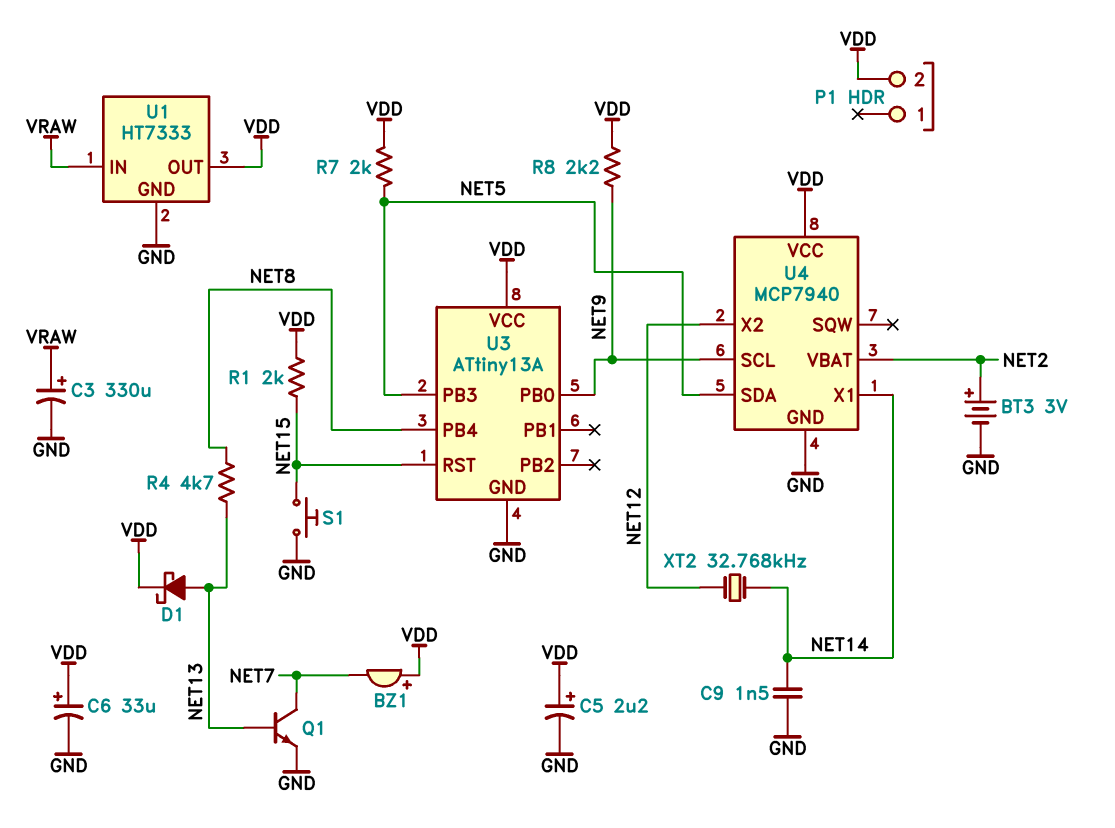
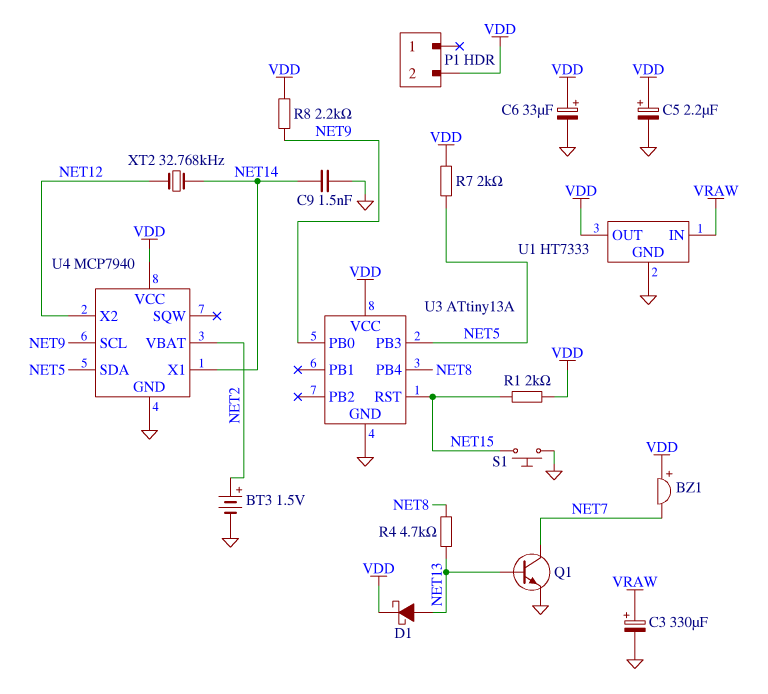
BT3: 3V (plus NET2, minus GND) -> 1.5V (plus NET2, minus GND)

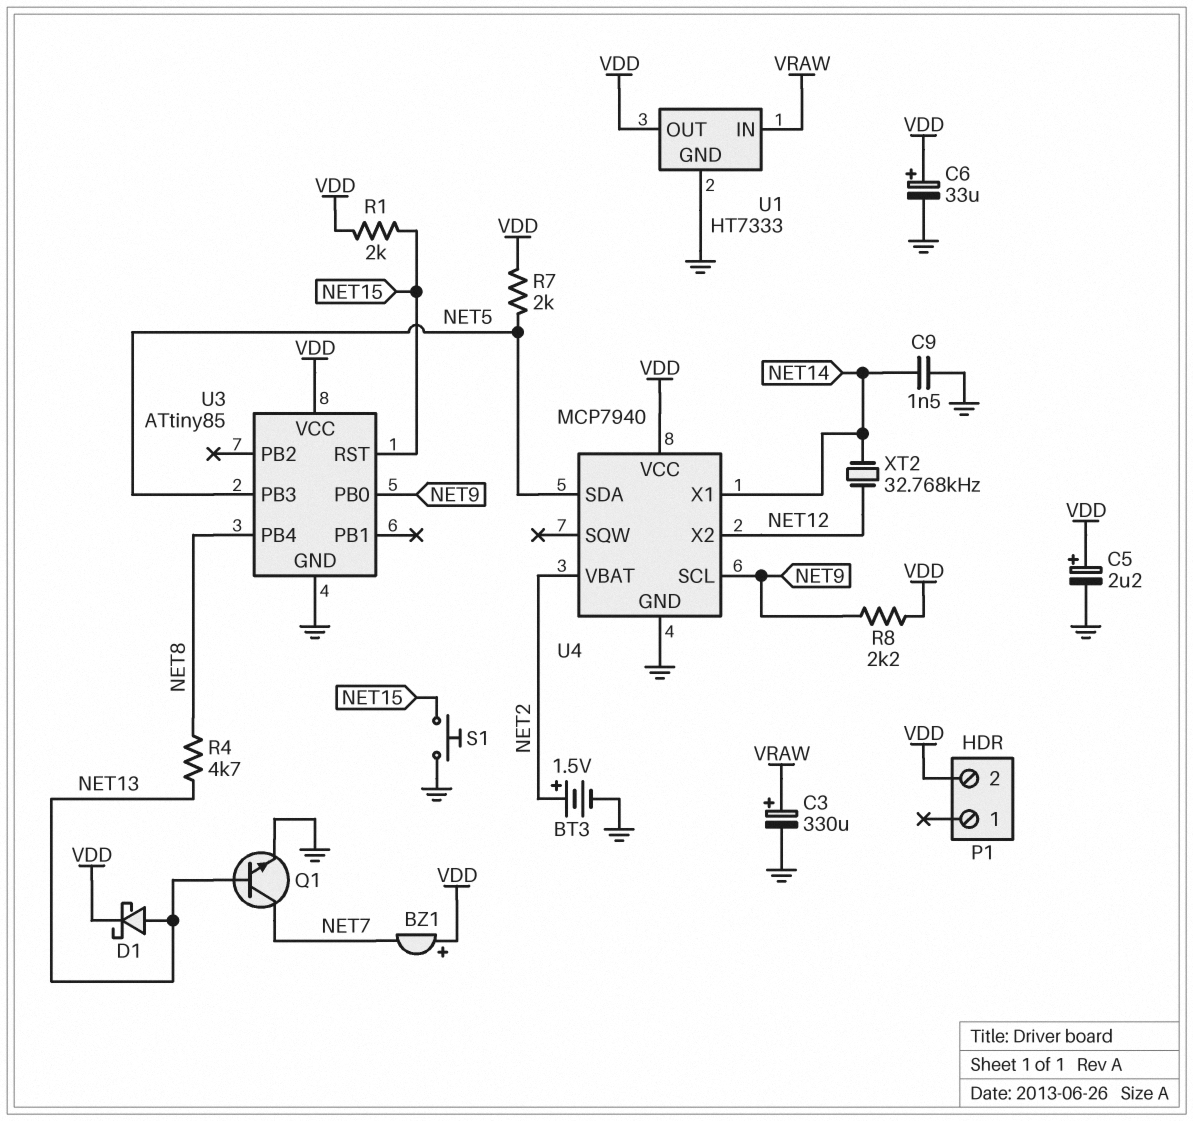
U3: ATtiny13A -> ATtiny85

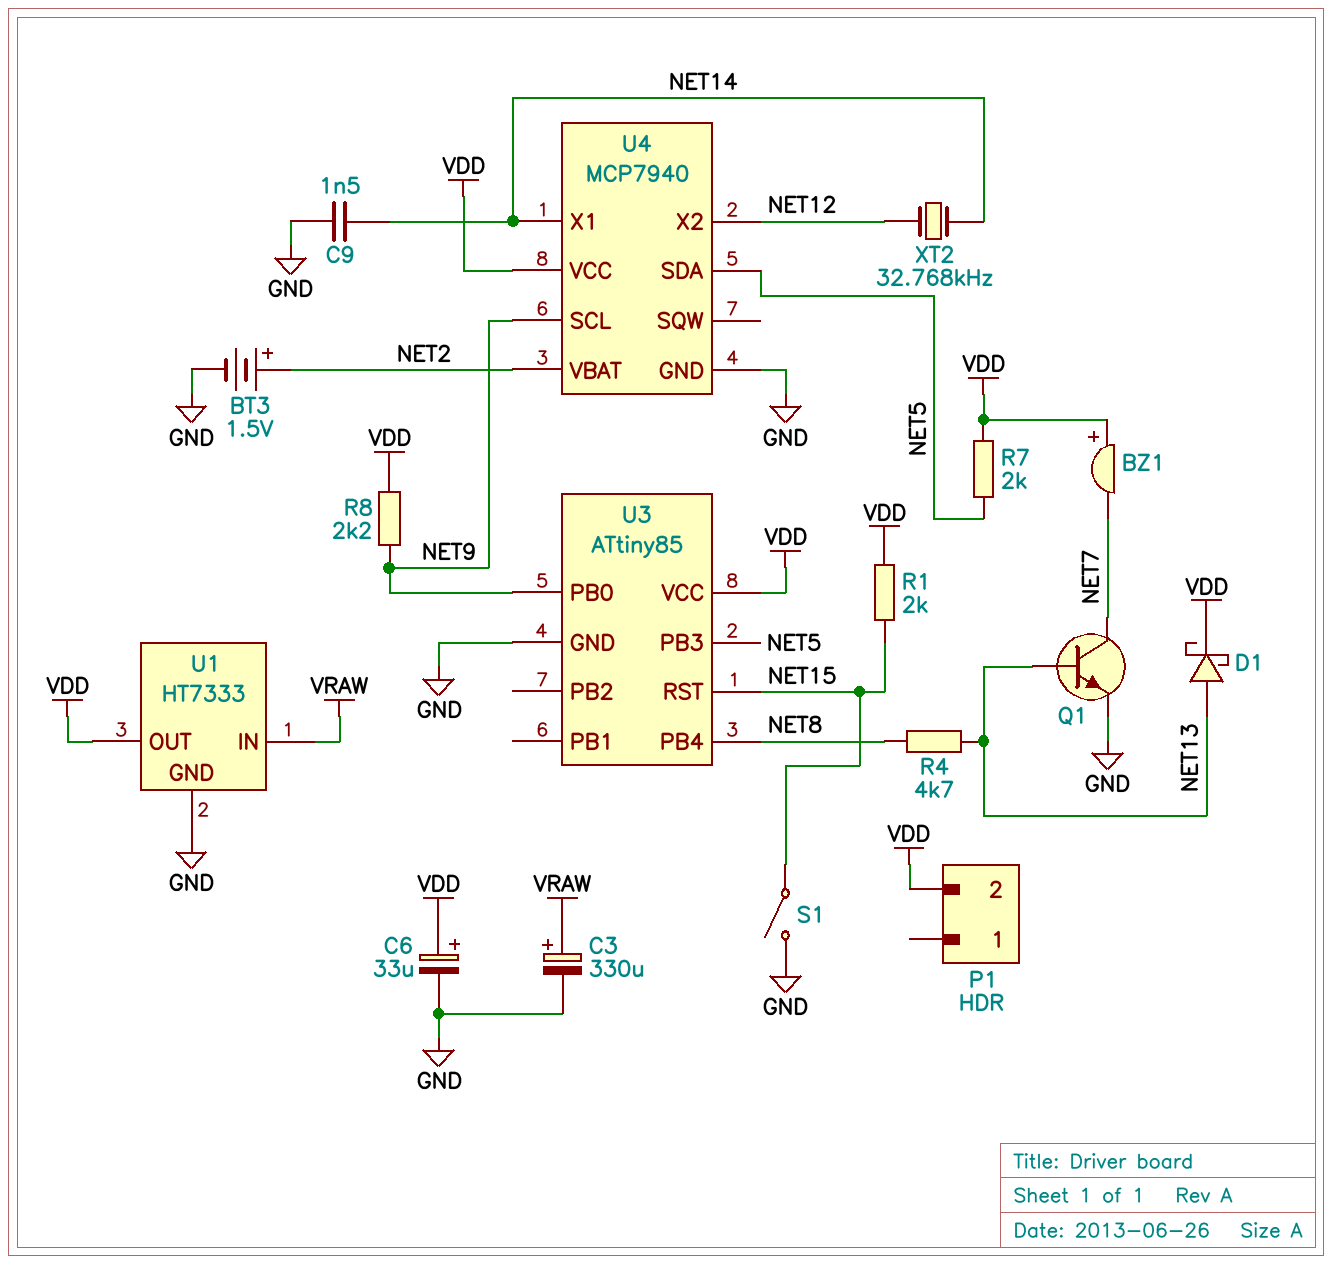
C5: 2.2uF (plus VDD, minus GND) -> none
S1: button (GND, NET15) -> switch (GND, NET15)

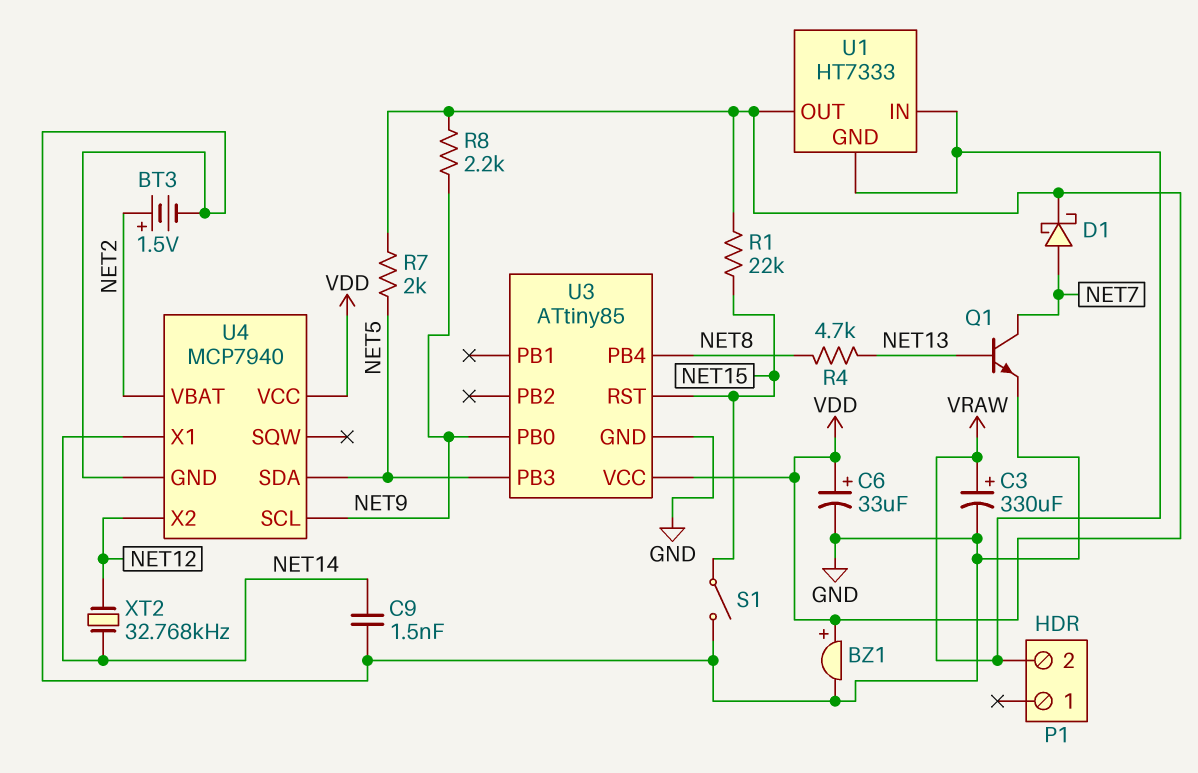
BZ1: buzzer (plus VDD, minus NET7) -> buzzer (plus VDD, minus GND)
D1: schottky (A NET13, K VDD) -> schottky (A NET7, K VDD)
P1 pin 2: VDD -> VRAW
R1: 2k (NET15, VDD) -> 22k (NET15, VDD)
U1 pin GND: GND -> VRAW

